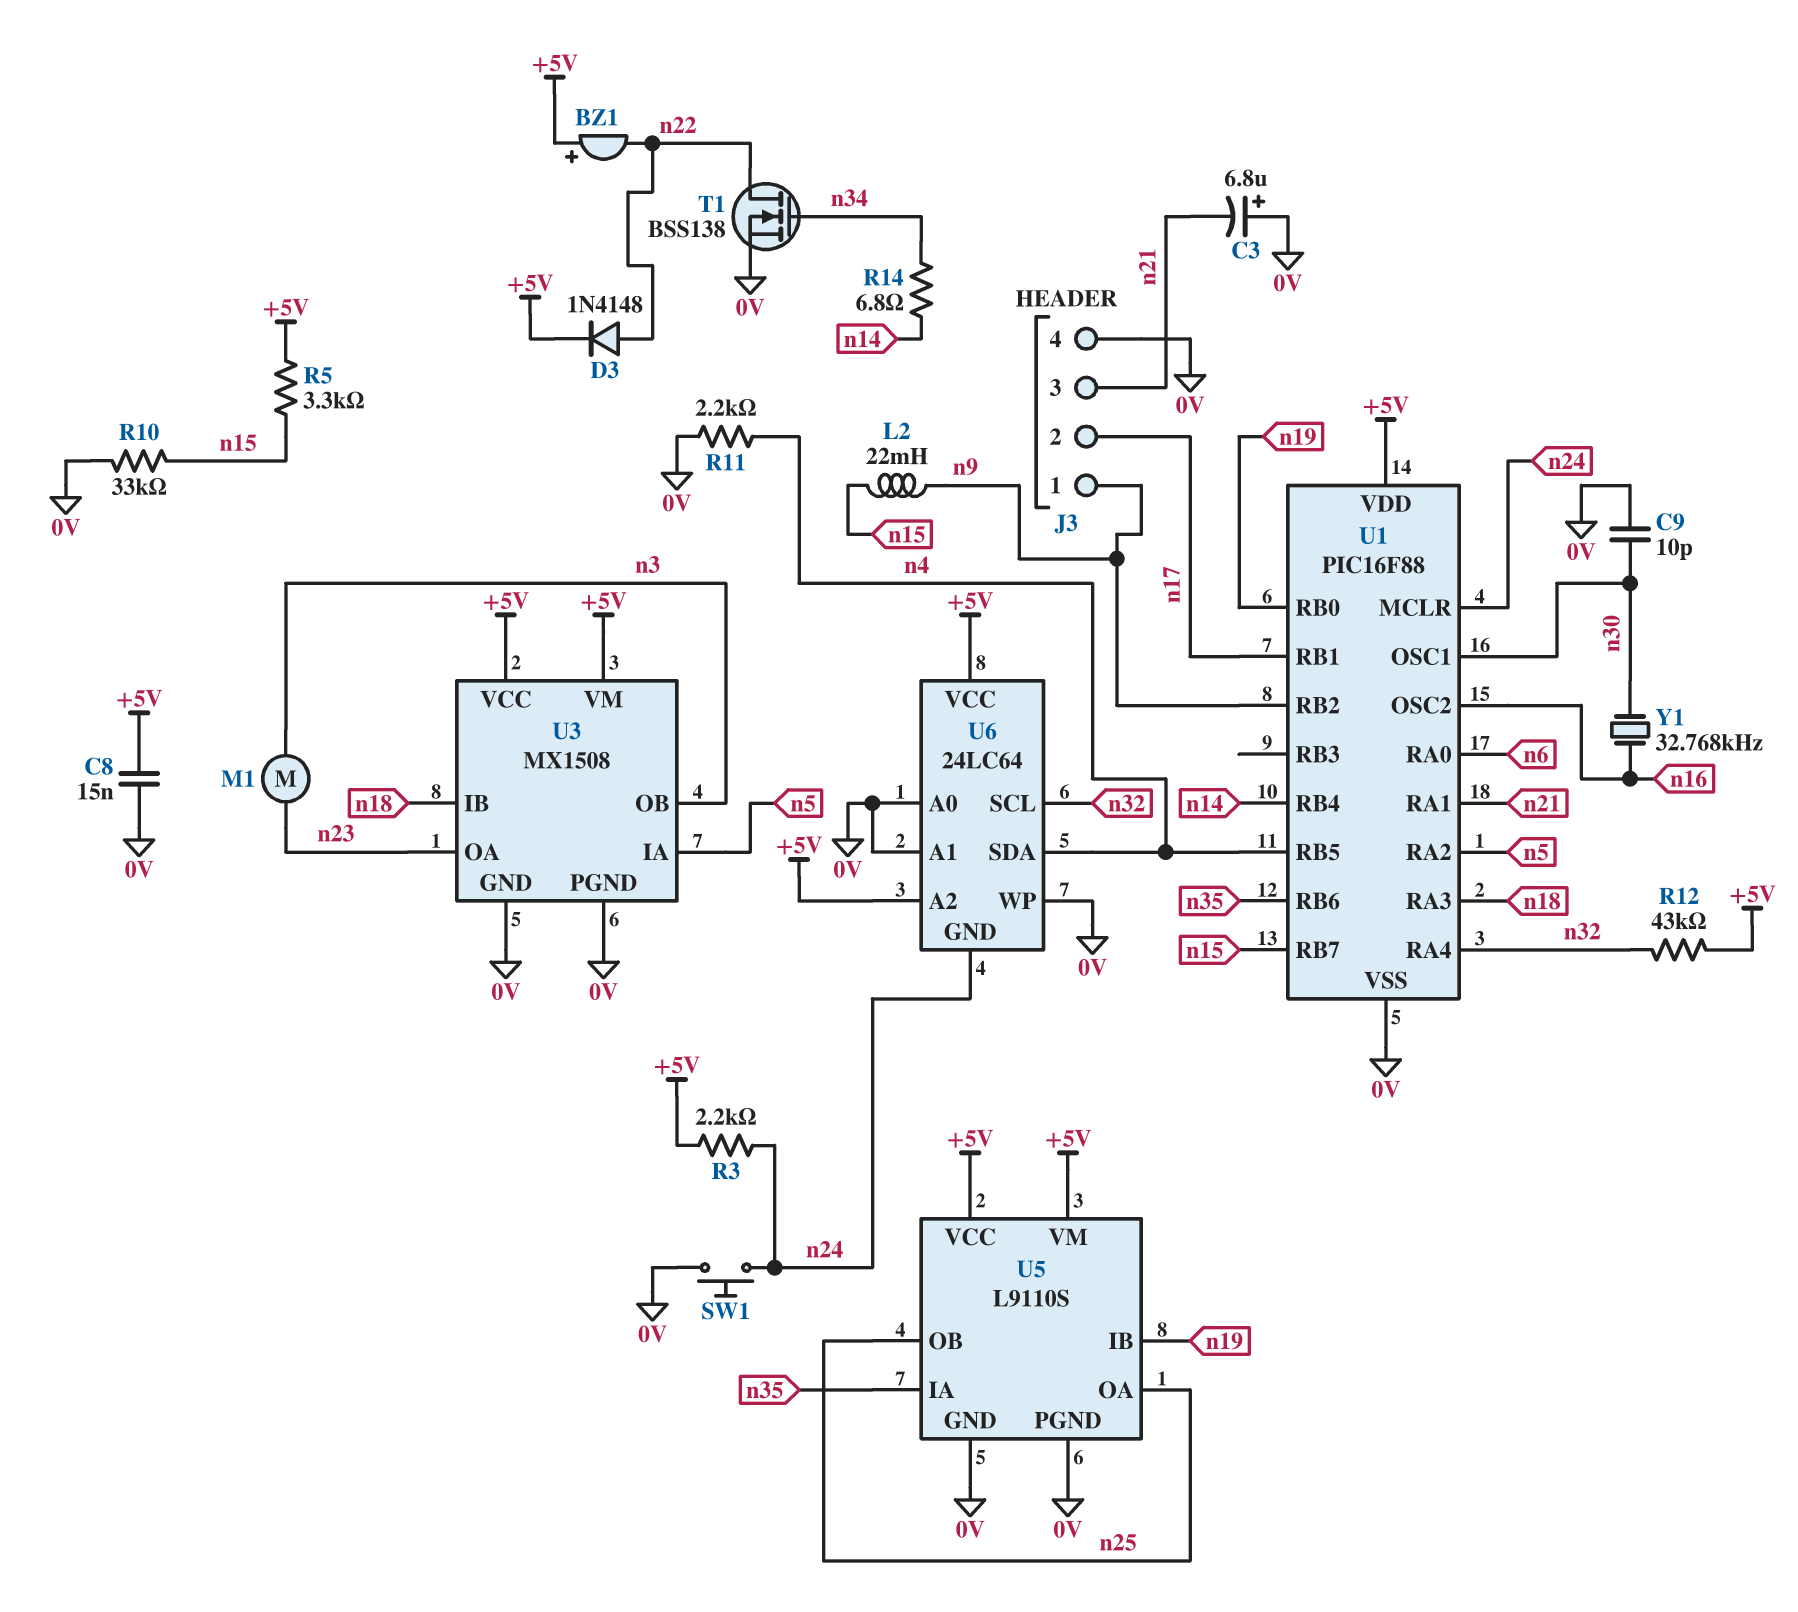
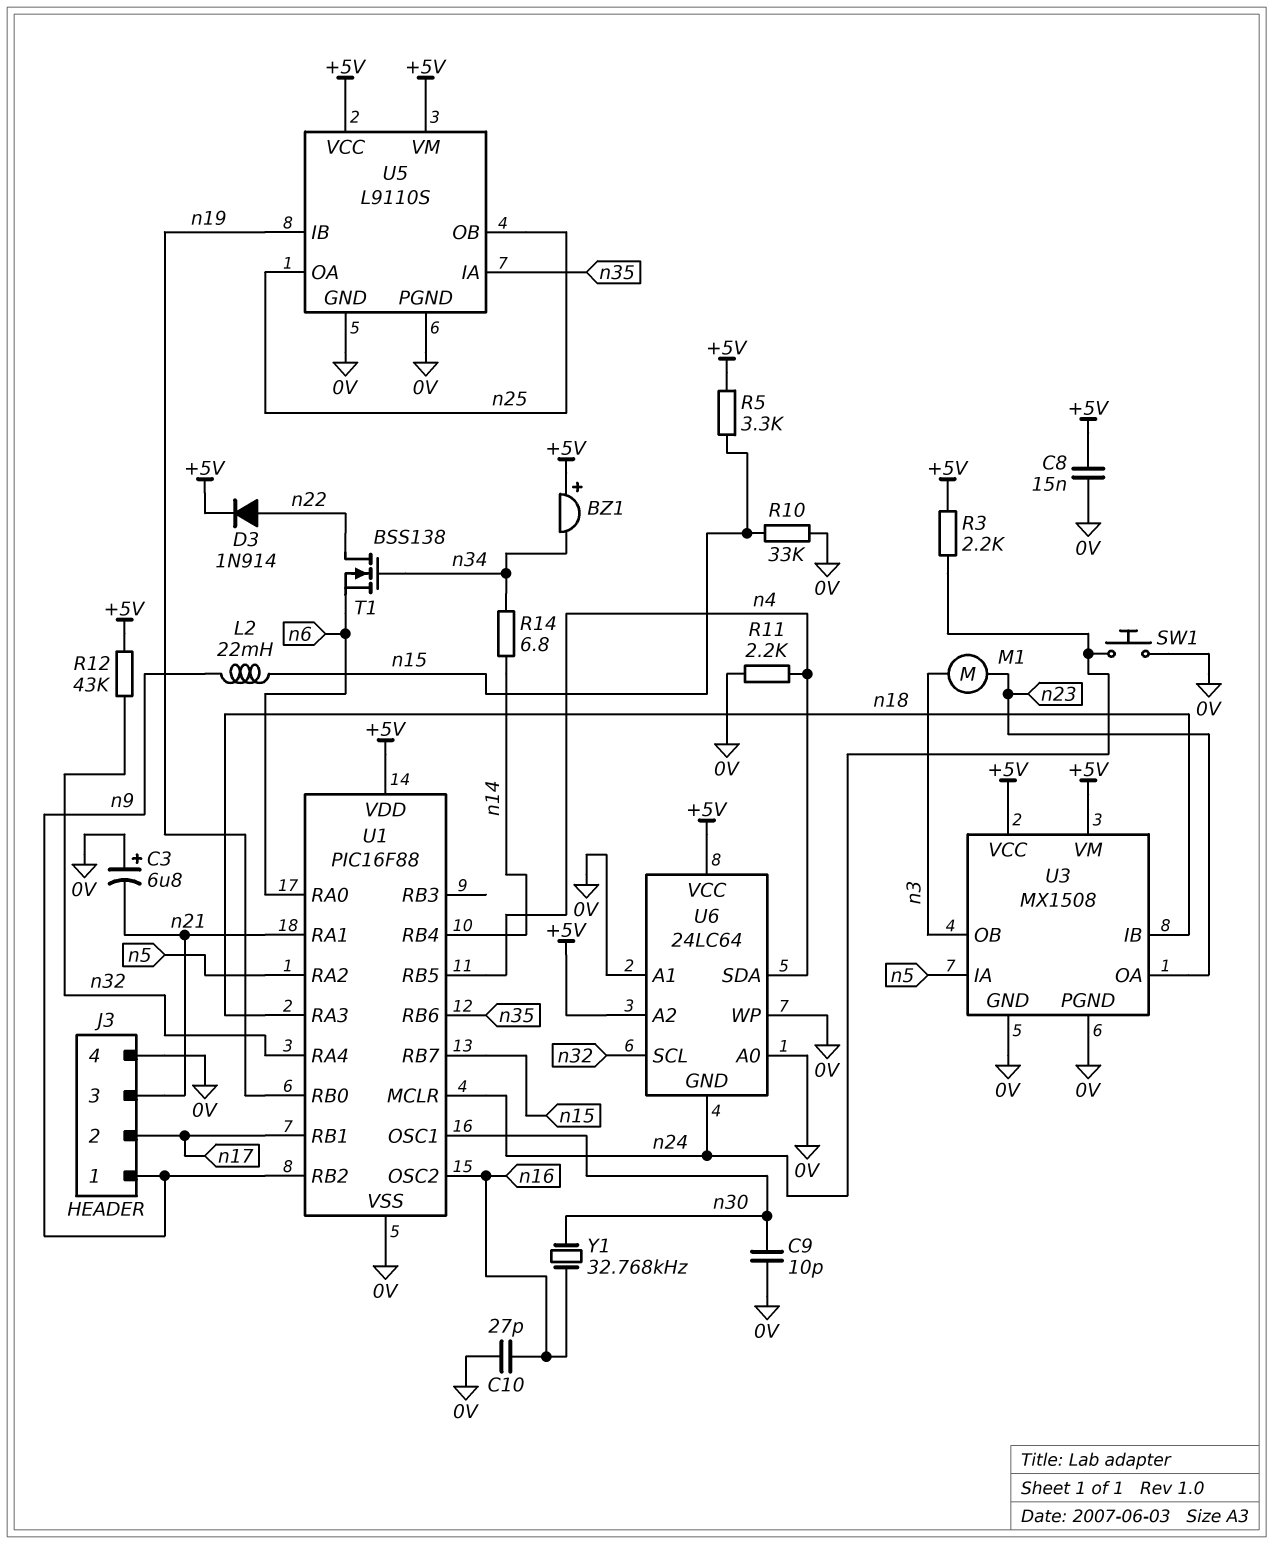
BZ1: buzzer (plus +5V, minus n22) -> buzzer (plus +5V, minus n34)
C10: none -> 27pF (0V, n16)
D3: diode 1N4148 (A n22, K +5V) -> diode 1N914 (A n22, K +5V)
T1: NMOS BSS138 (G n34, D n22, S 0V) -> NMOS BSS138 (G n34, D n22, S n6)

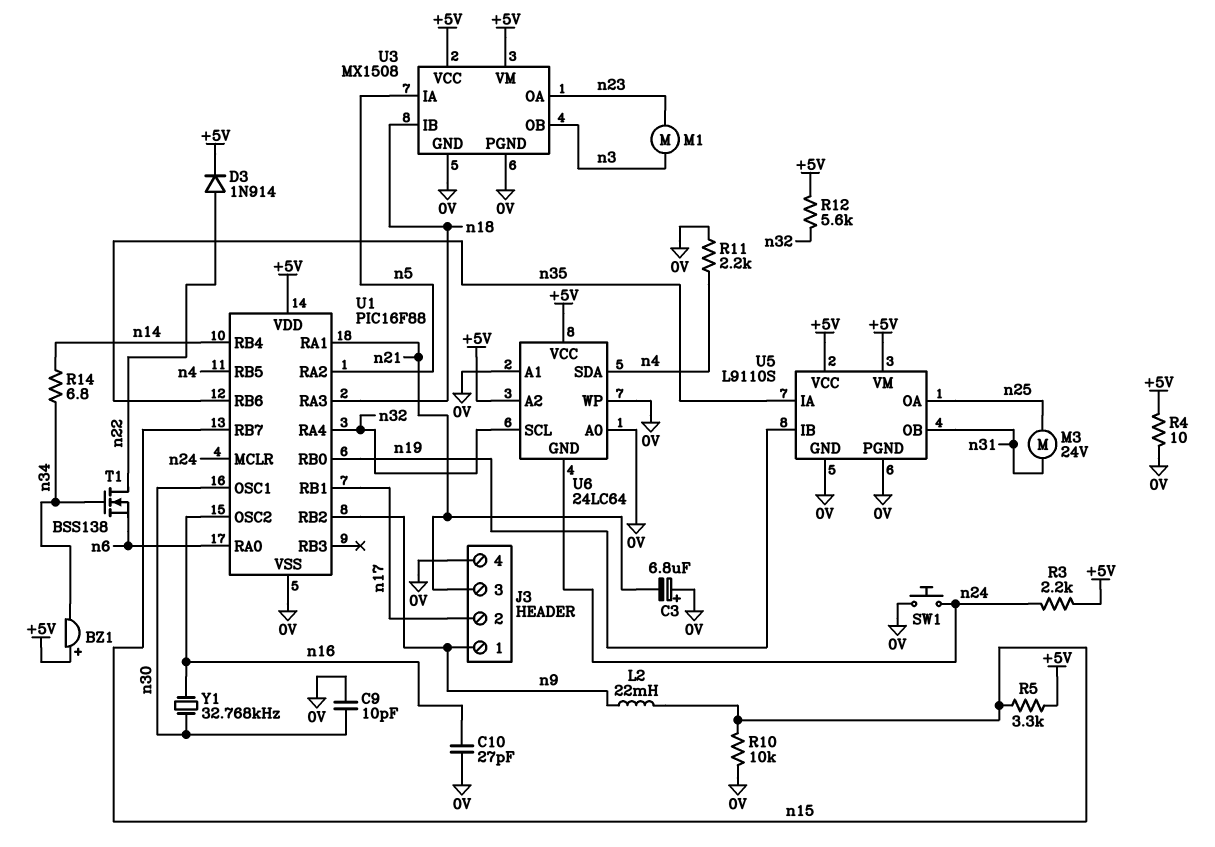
C8: 15nF (+5V, 0V) -> none
M3: none -> motor 24V (n25, n31)
R4: none -> 10 (+5V, 0V)
R10: 33k (0V, n15) -> 10k (0V, n15)
R12: 43k (+5V, n32) -> 5.6k (+5V, n32)
U5 pin OB: n25 -> n31

